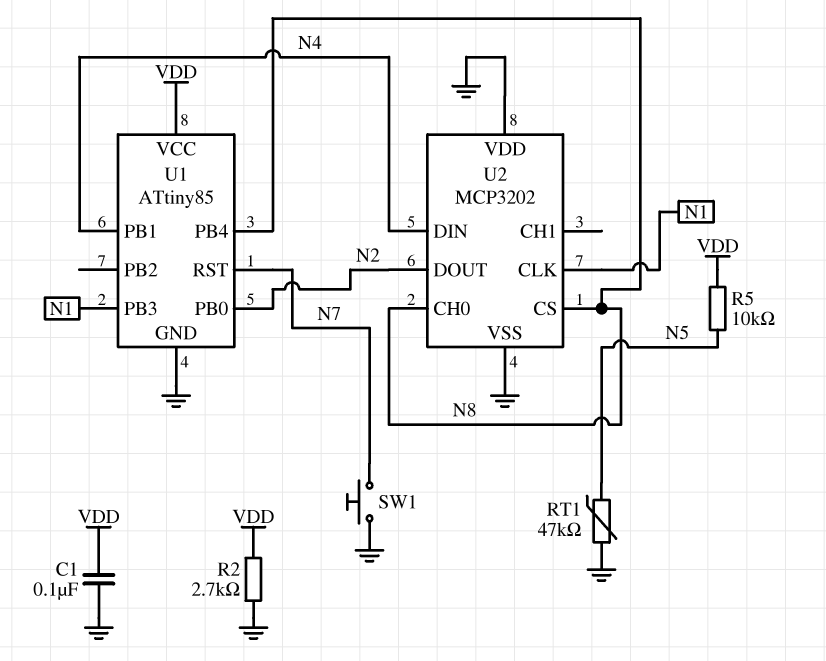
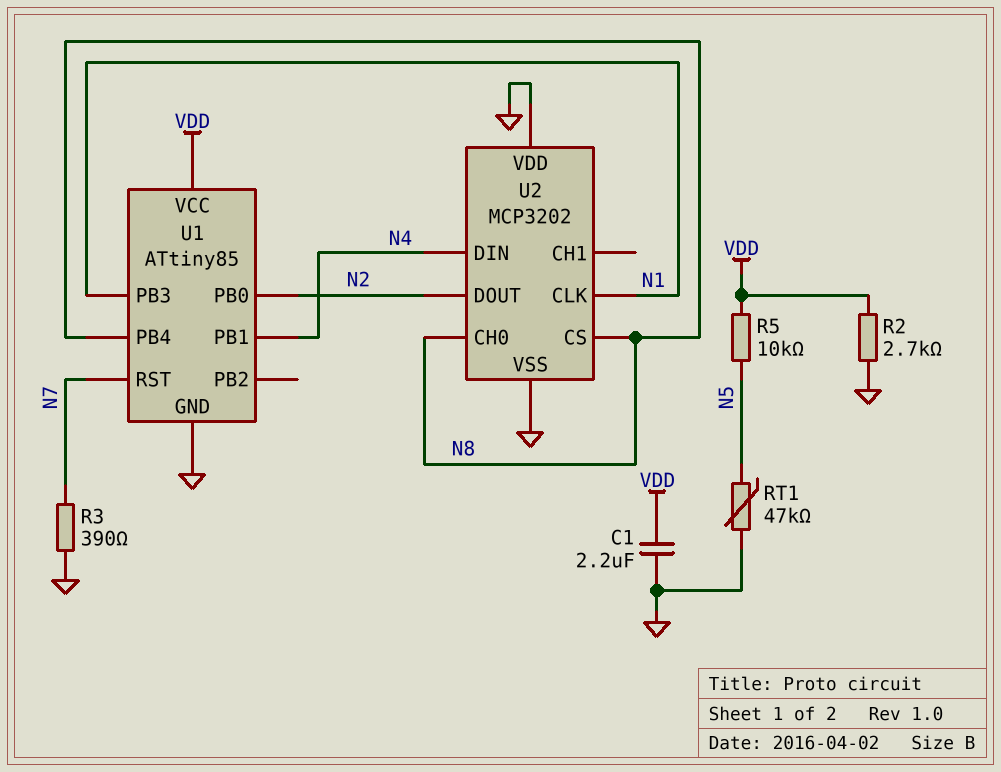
C1: 100nF (GND, VDD) -> 2.2uF (GND, VDD)
R3: none -> 390 (GND, N7)
SW1: button (GND, N7) -> none

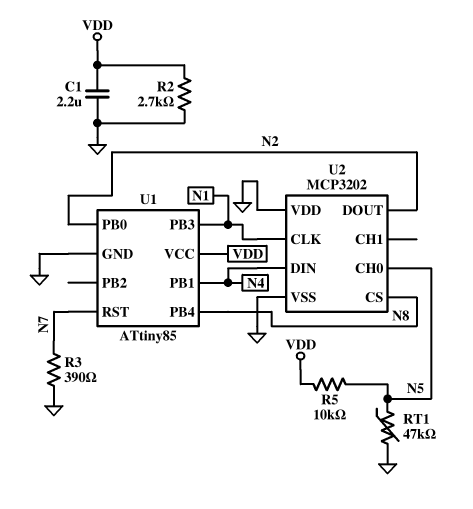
U2 pin CH0: N8 -> N5

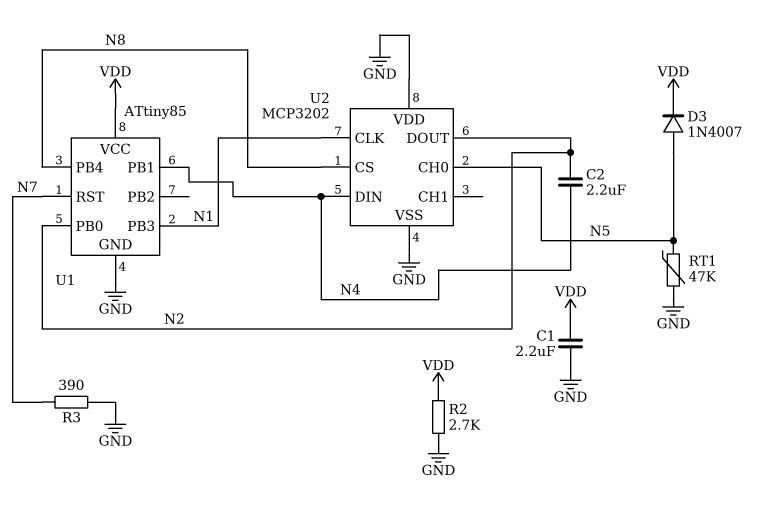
C2: none -> 2.2uF (N2, N4)
D3: none -> diode 1N4007 (A N5, K VDD)
R5: 10k (N5, VDD) -> none

